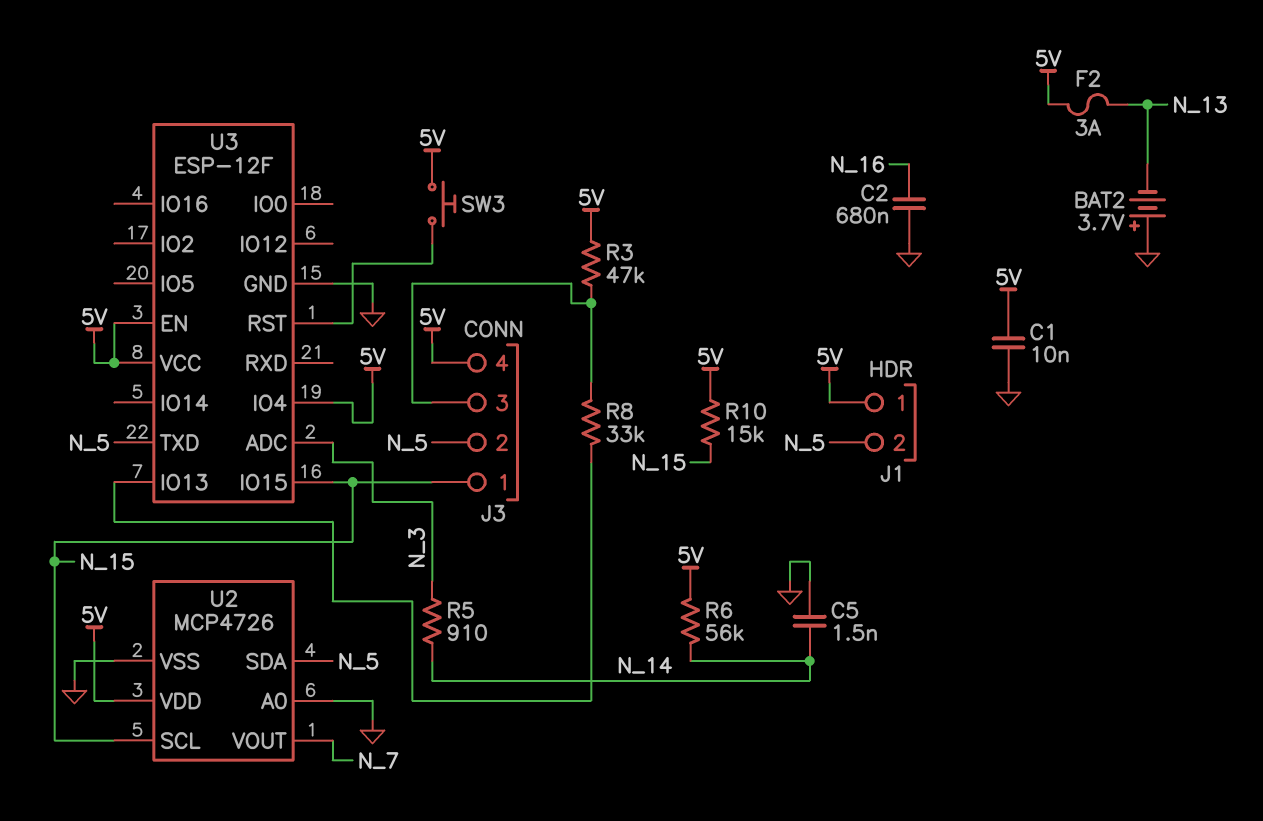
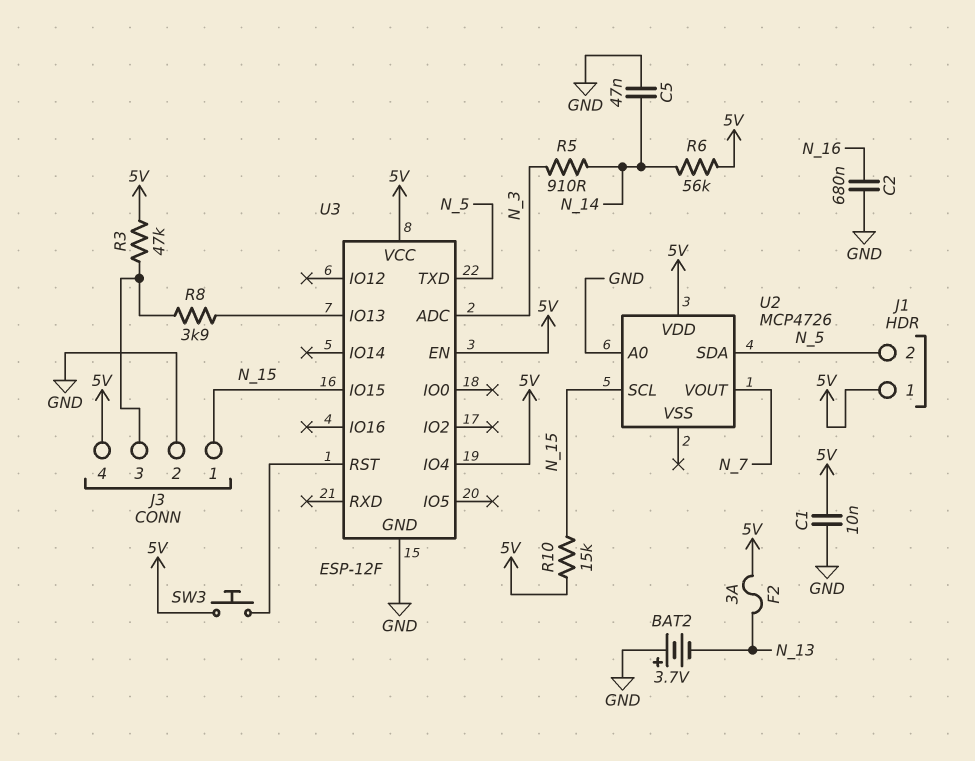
C5: 1.5nF (GND, N_14) -> 47nF (GND, N_14)
J3 pin 2: N_5 -> GND
R8: 33k (J3/3, U3/IO13) -> 3.9k (J3/3, U3/IO13)
U2 pin VSS: GND -> none

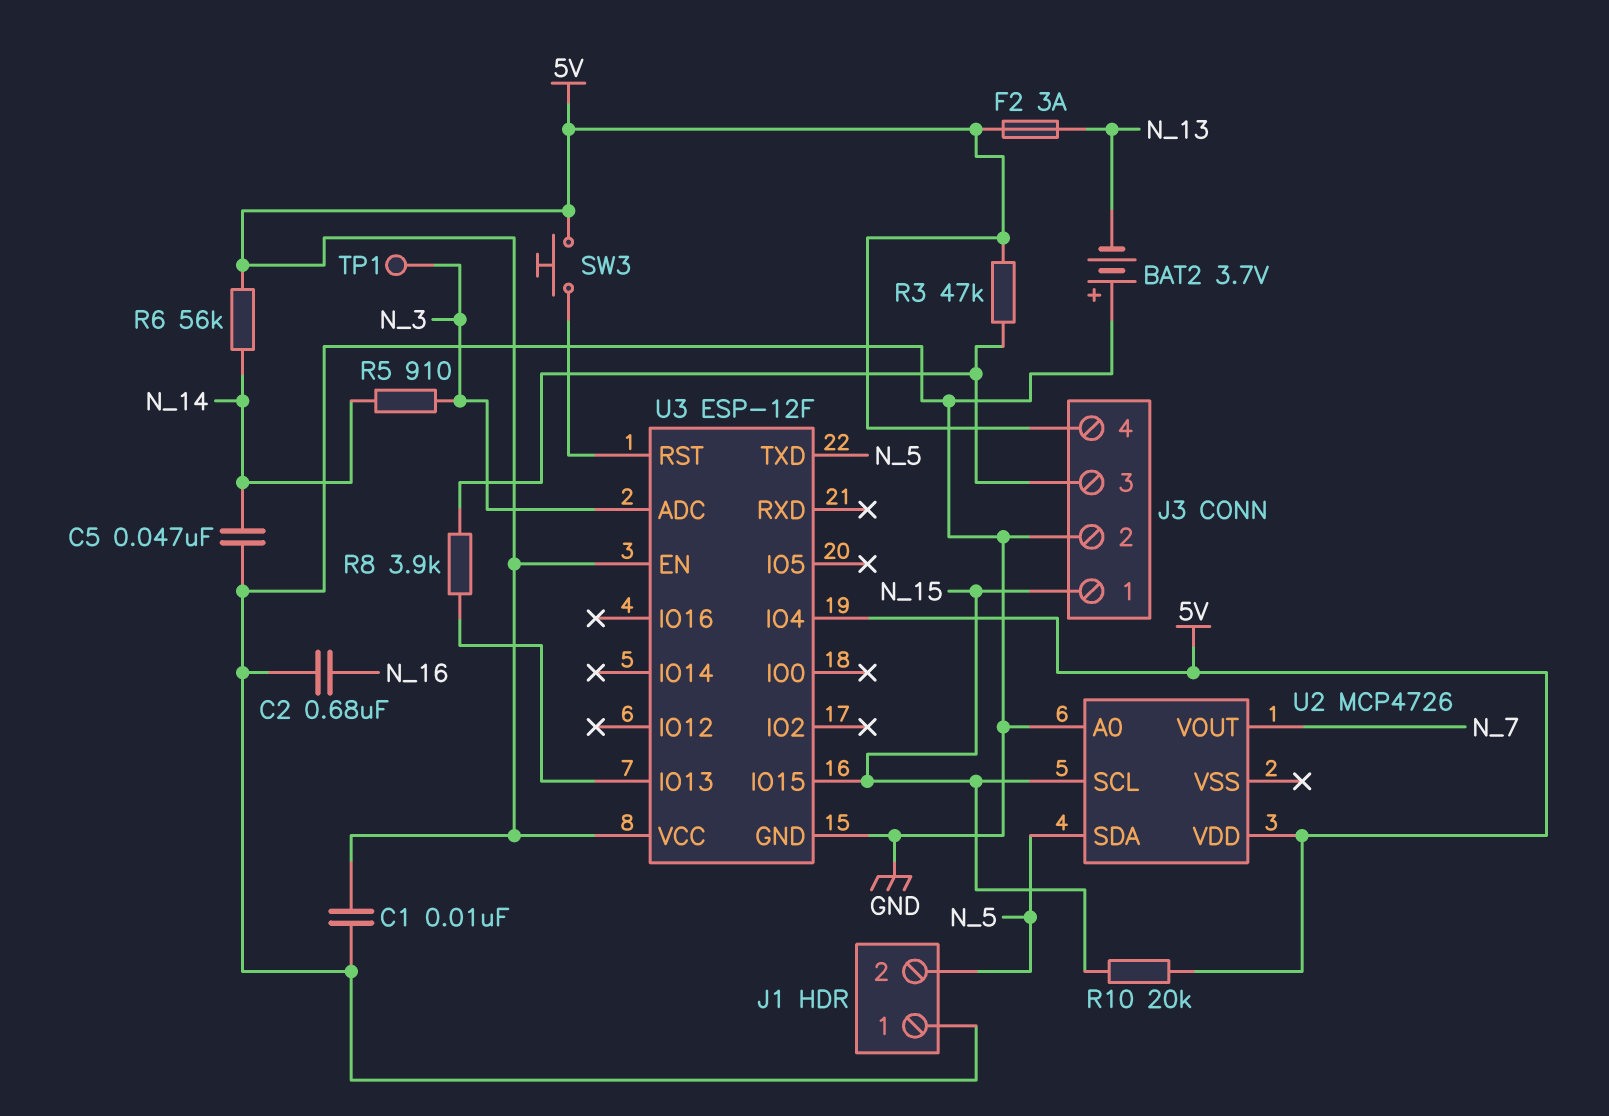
J1 pin 1: 5V -> GND
R10: 15k (5V, N_15) -> 20k (5V, N_15)
TP1: none -> test point (N_3)

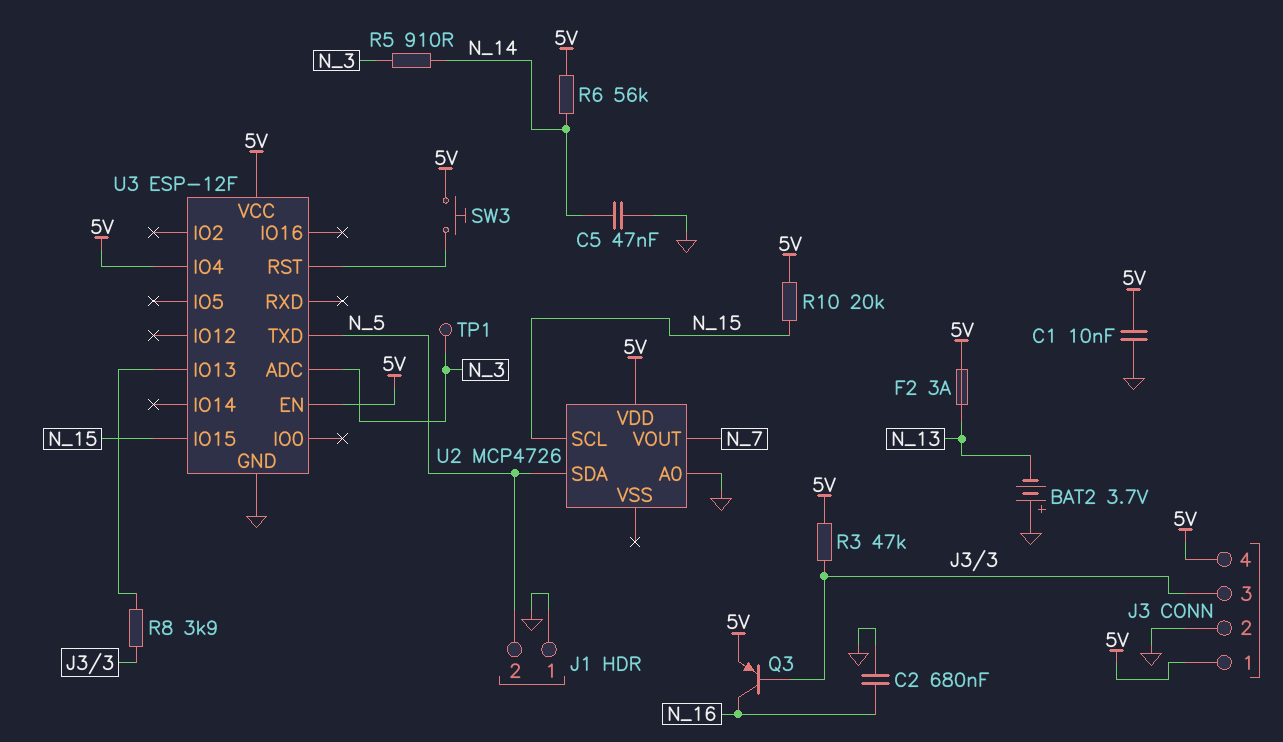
J3 pin 1: N_15 -> 5V
Q3: none -> PNP (B J3/3, C N_16, E 5V)

